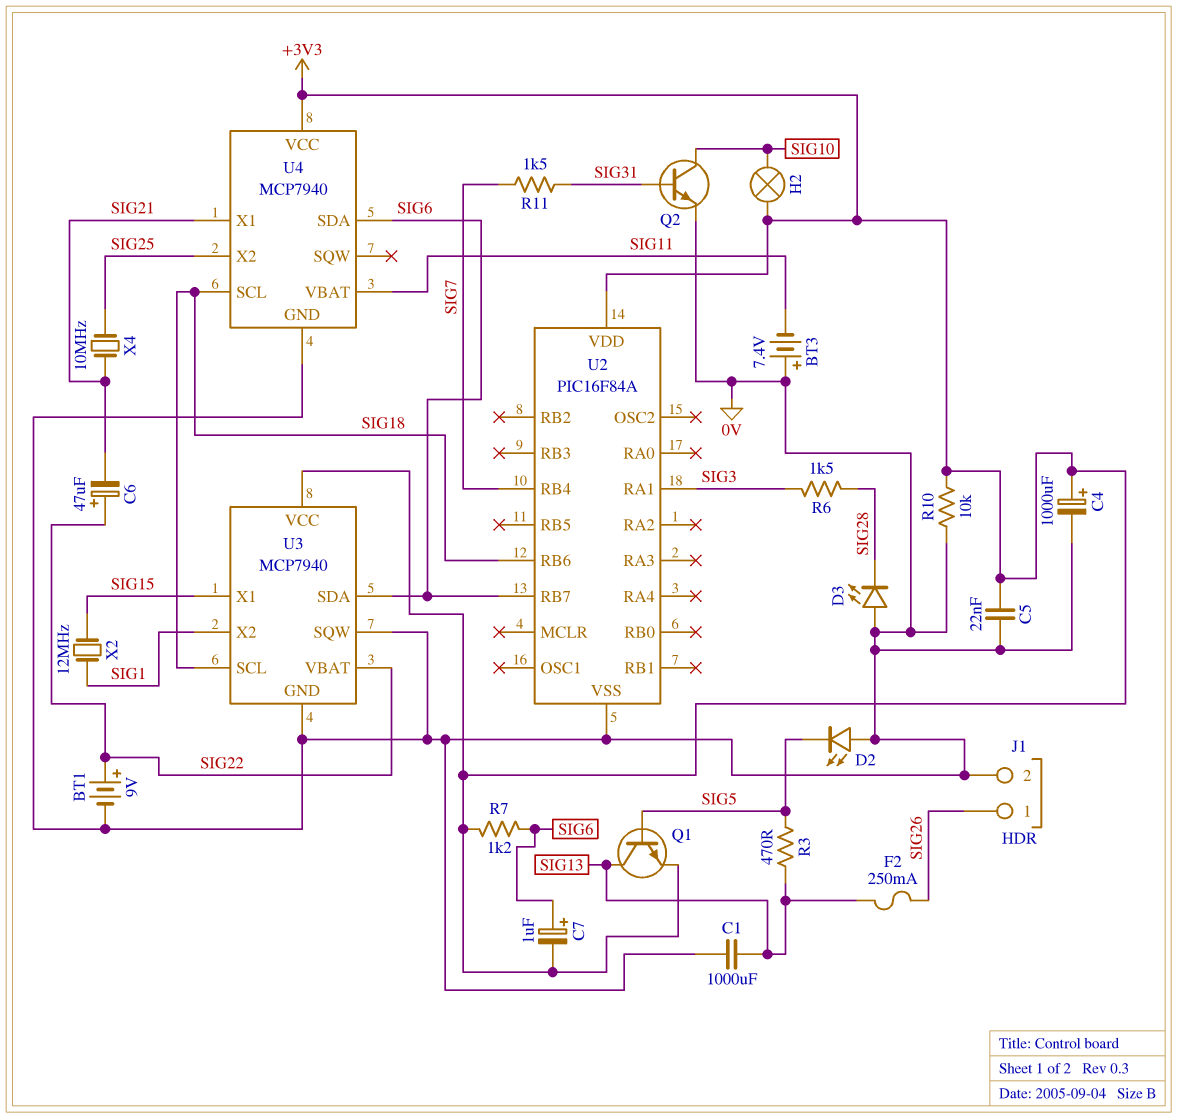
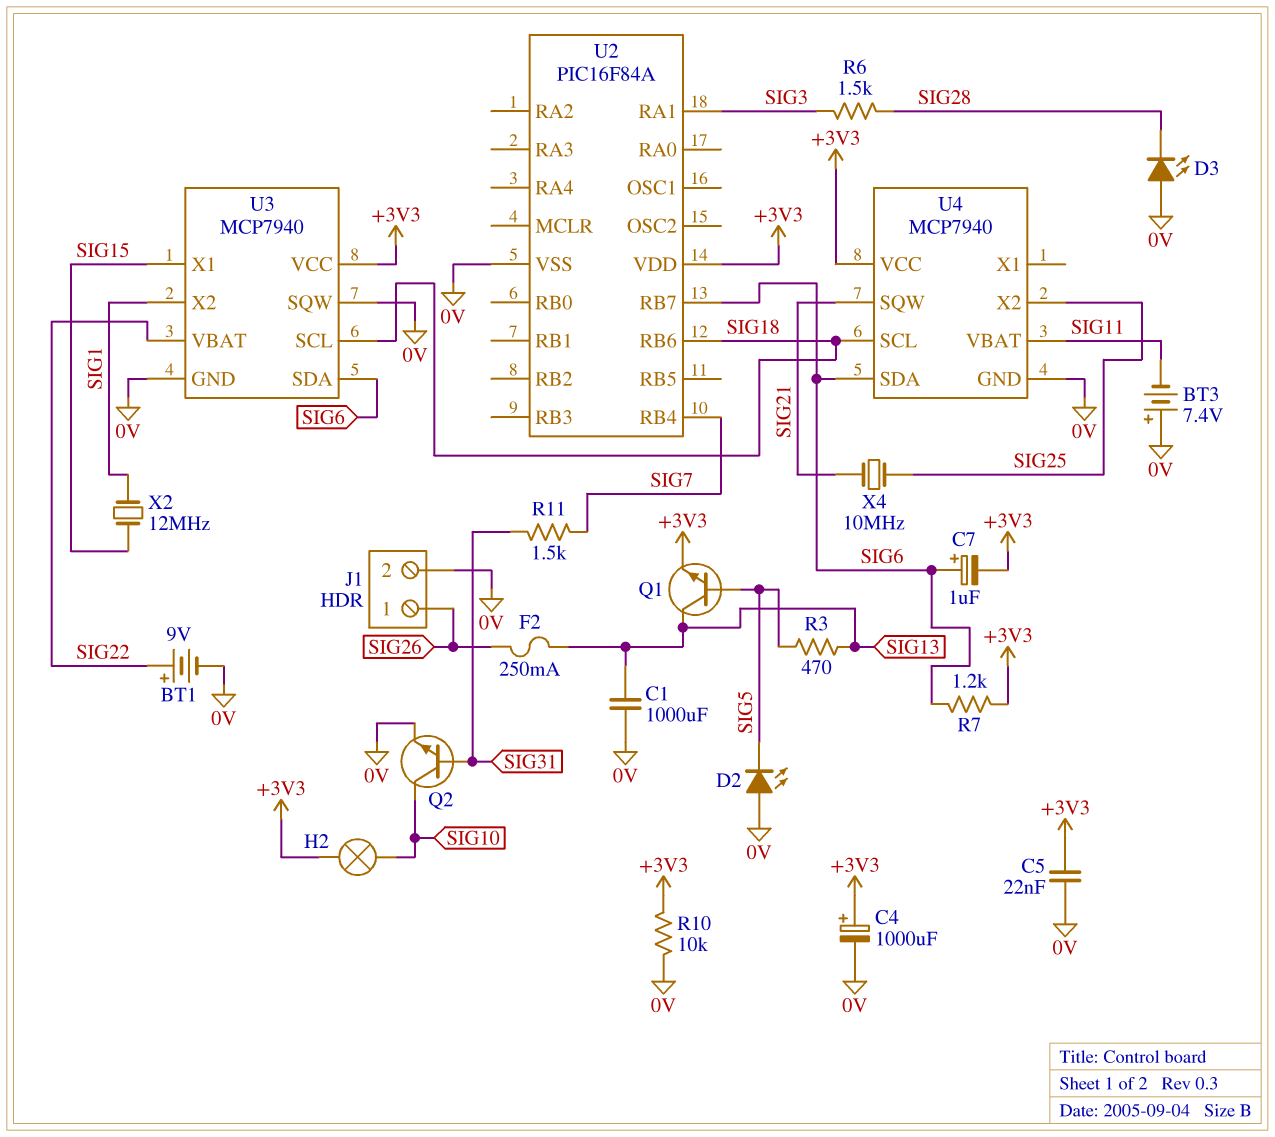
C6: 47uF (plus SIG22, minus SIG21) -> none
U4 pin SQW: none -> SIG21
U4 pin X1: SIG21 -> none

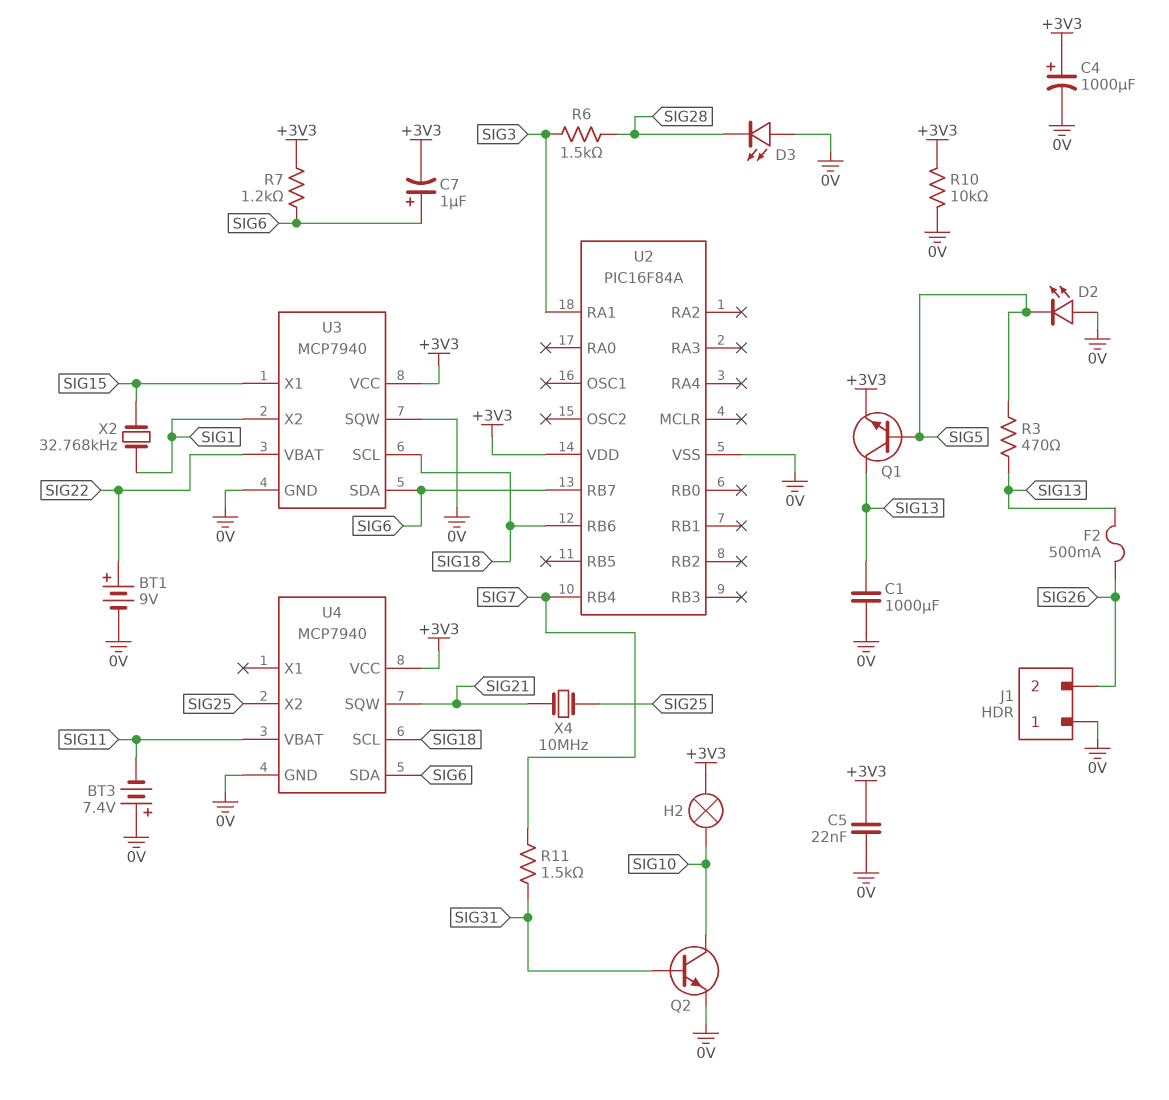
F2: 250mA (SIG13, SIG26) -> 500mA (SIG13, SIG26)
J1 pin 1: SIG26 -> 0V
J1 pin 2: 0V -> SIG26
X2: 12MHz (SIG1, SIG15) -> 32.768kHz (SIG1, SIG15)

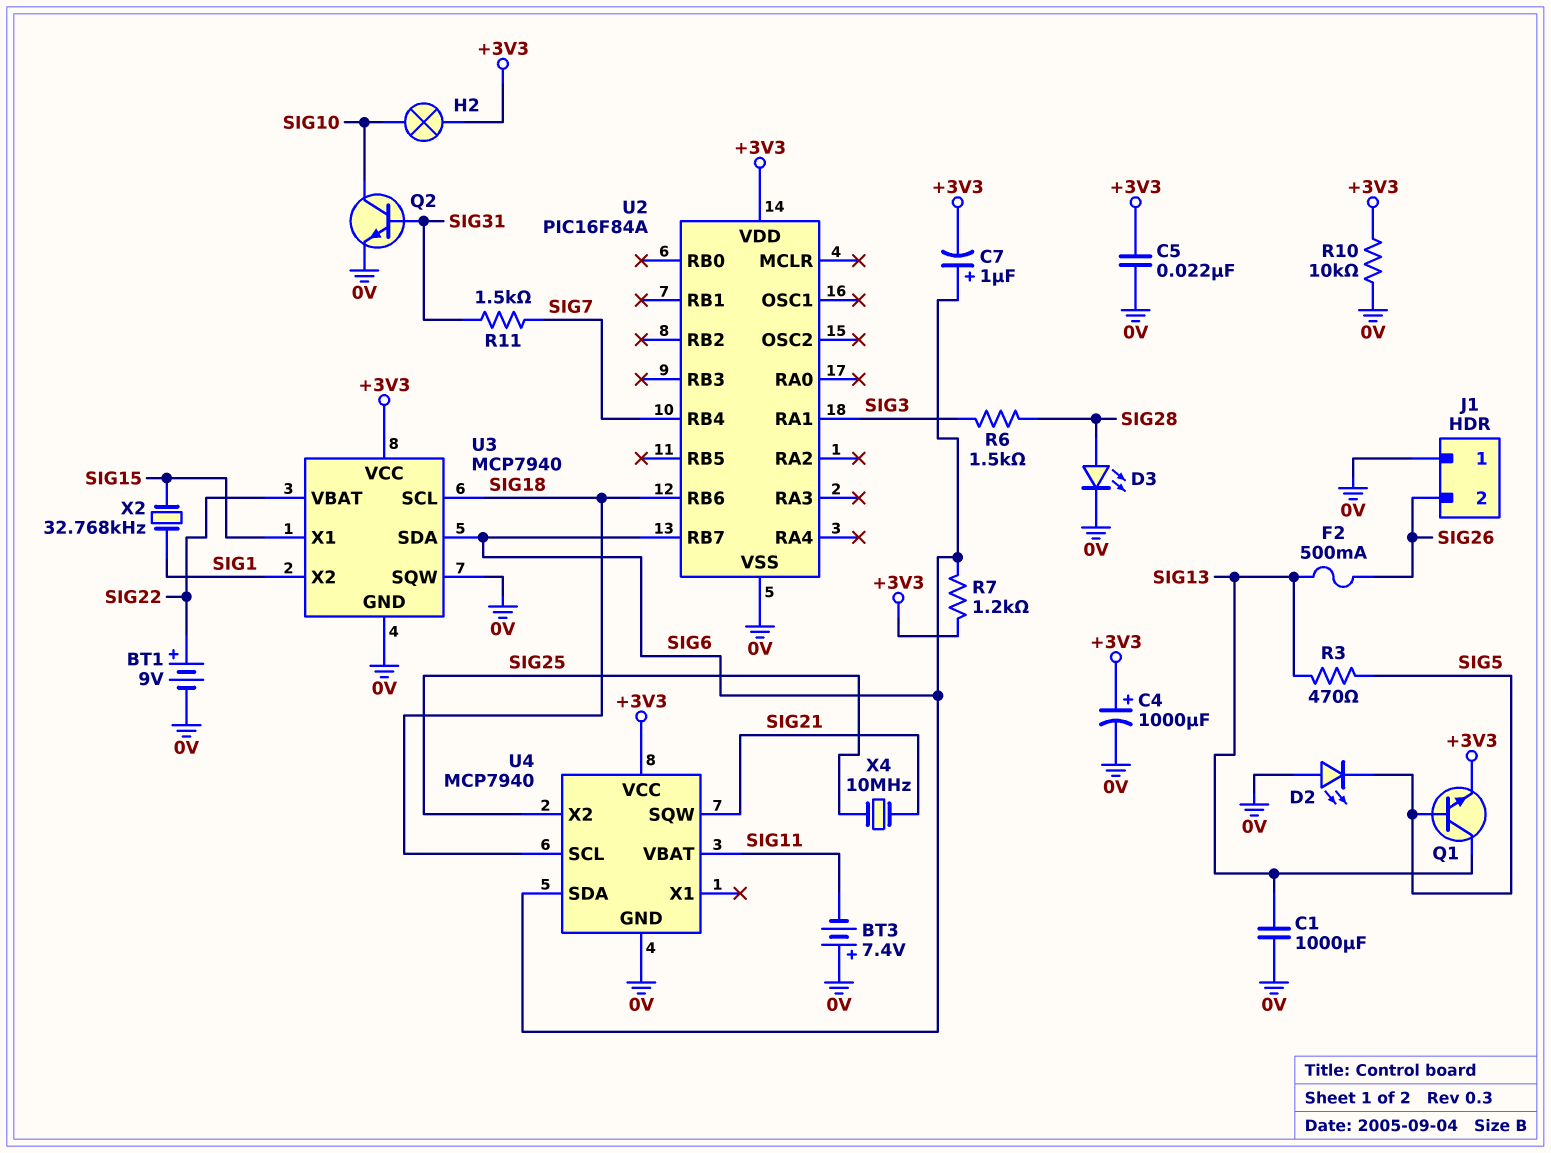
D3: LED (A 0V, K SIG28) -> LED (A SIG28, K 0V)

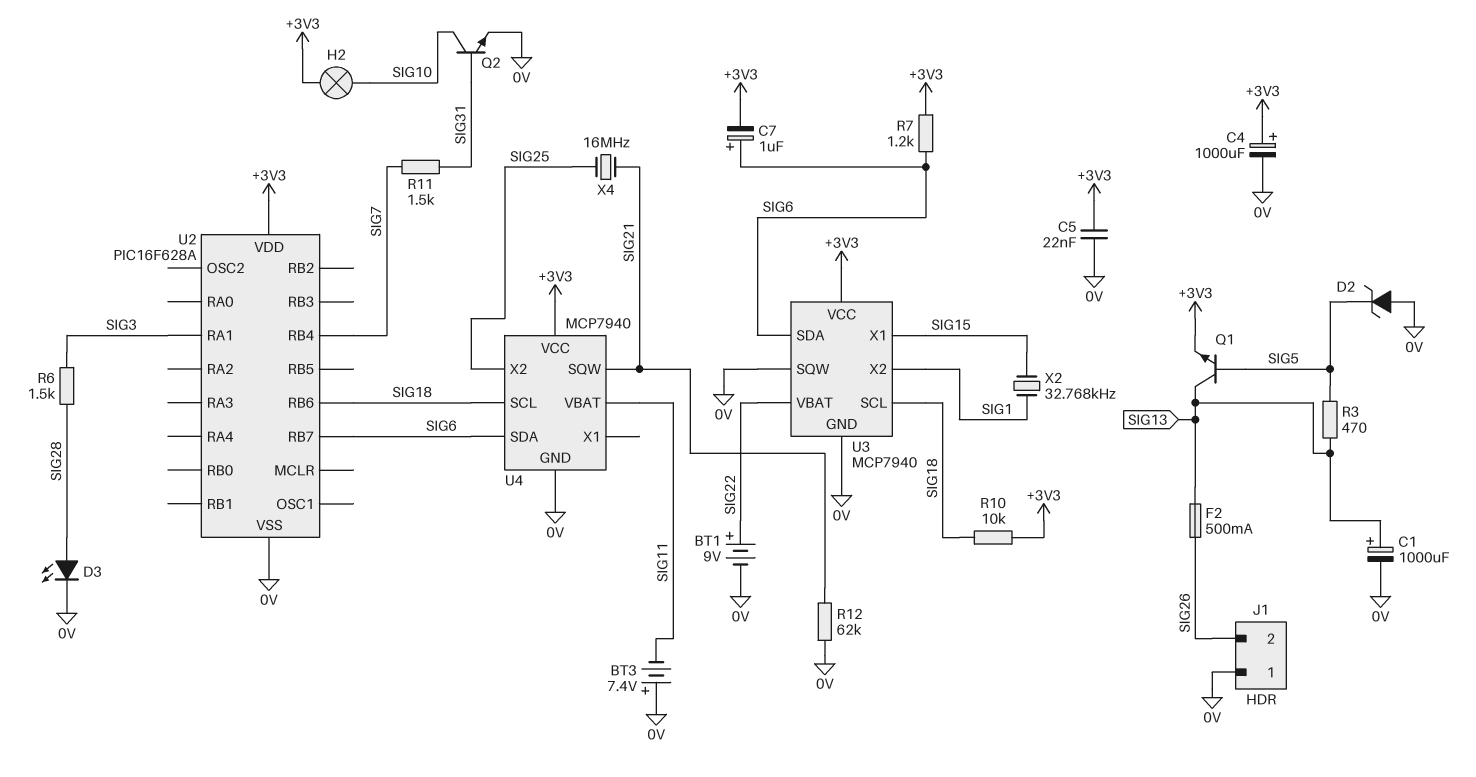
C1: 1000uF (0V, SIG13) -> 1000uF (plus SIG13, minus 0V)
D2: LED (A 0V, K SIG5) -> zener (A 0V, K SIG5)
R10: 10k (+3V3, 0V) -> 10k (+3V3, SIG18)
R12: none -> 62k (0V, SIG21)
U2: PIC16F84A -> PIC16F628A
X4: 10MHz (SIG21, SIG25) -> 16MHz (SIG21, SIG25)

